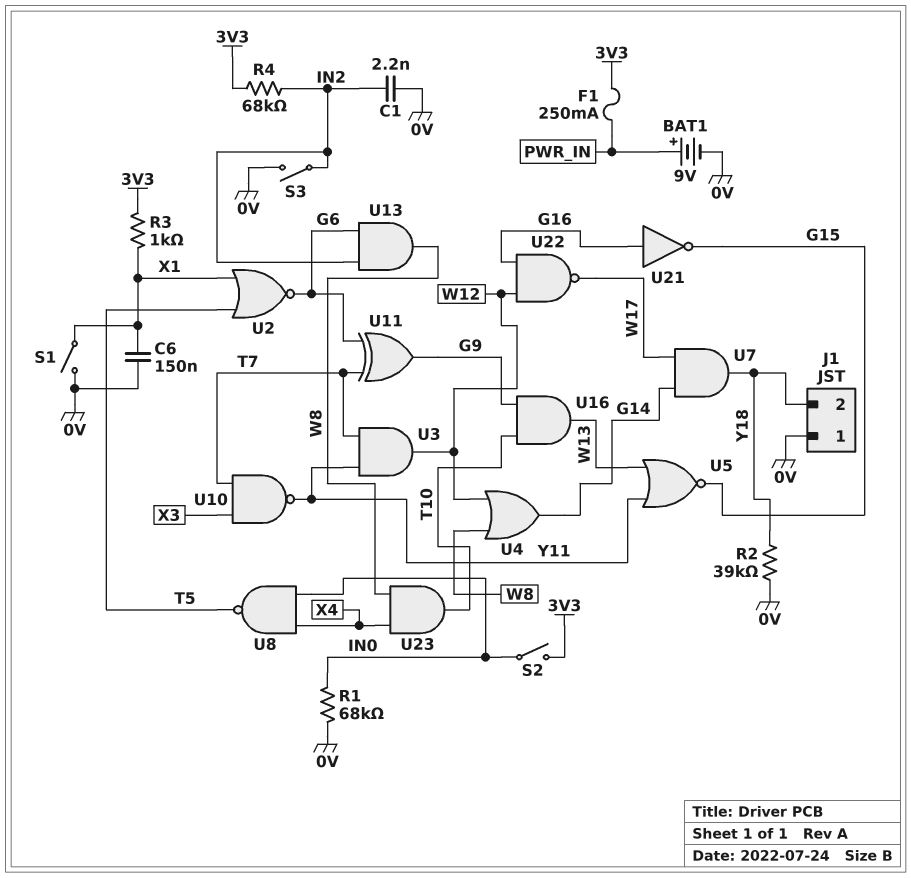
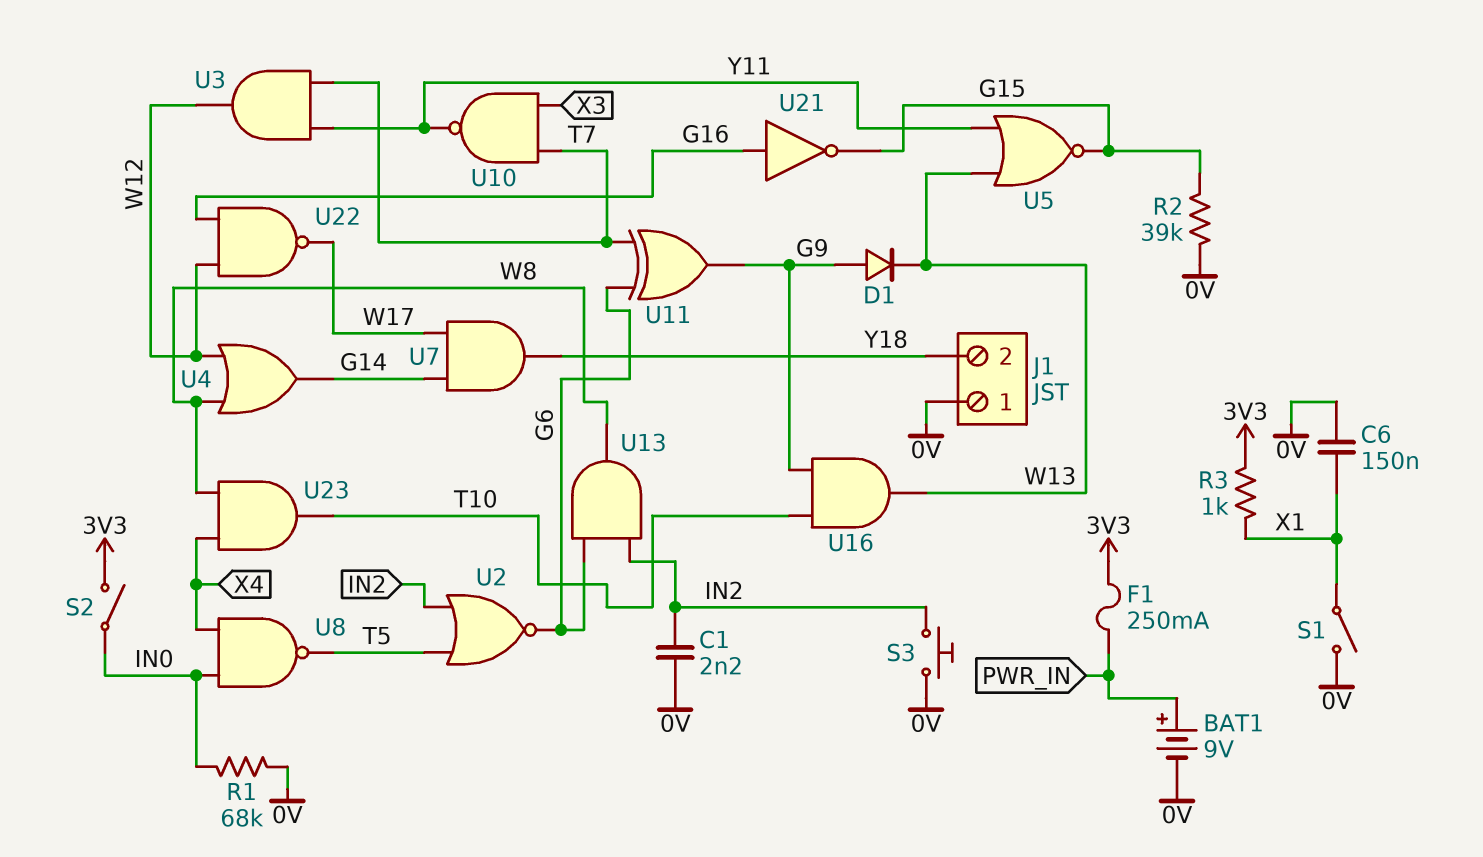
D1: none -> diode (A G9, K W13)
R2: 39k (0V, Y18) -> 39k (0V, G15)
R4: 68k (3V3, IN2) -> none
S3: switch (0V, IN2) -> button (0V, IN2)
U2: NOR (in T5, in X1, out G6) -> NOR (in IN2, in T5, out G6)

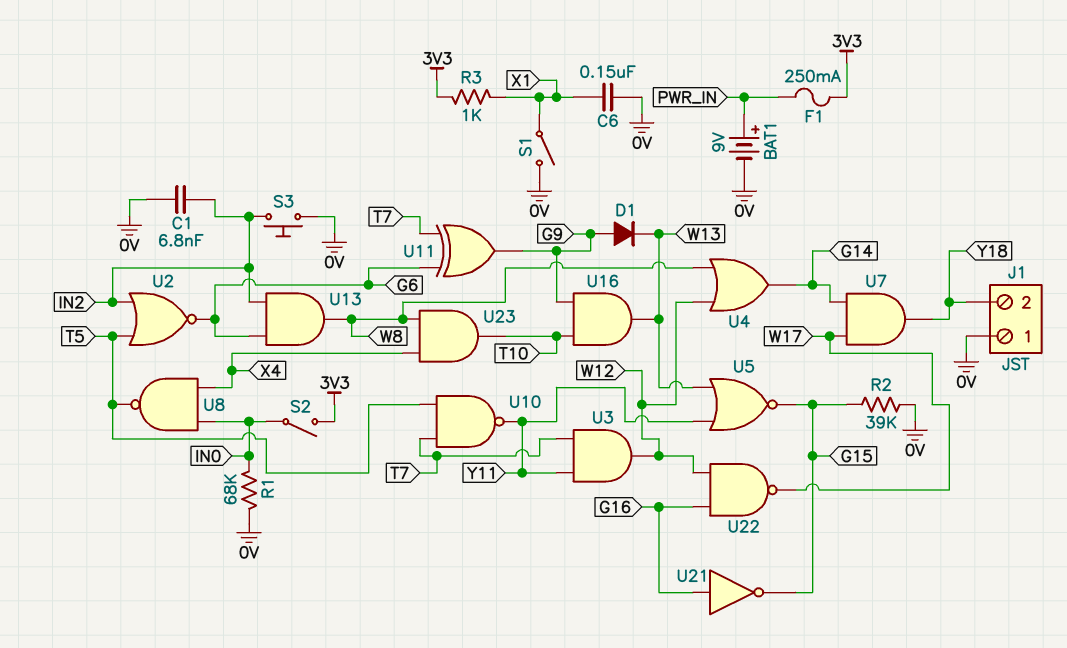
C1: 2.2nF (0V, IN2) -> 6.8nF (0V, IN2)
U10: NAND (in T7, in X3, out Y11) -> NAND (in T5, in T7, out Y11)

